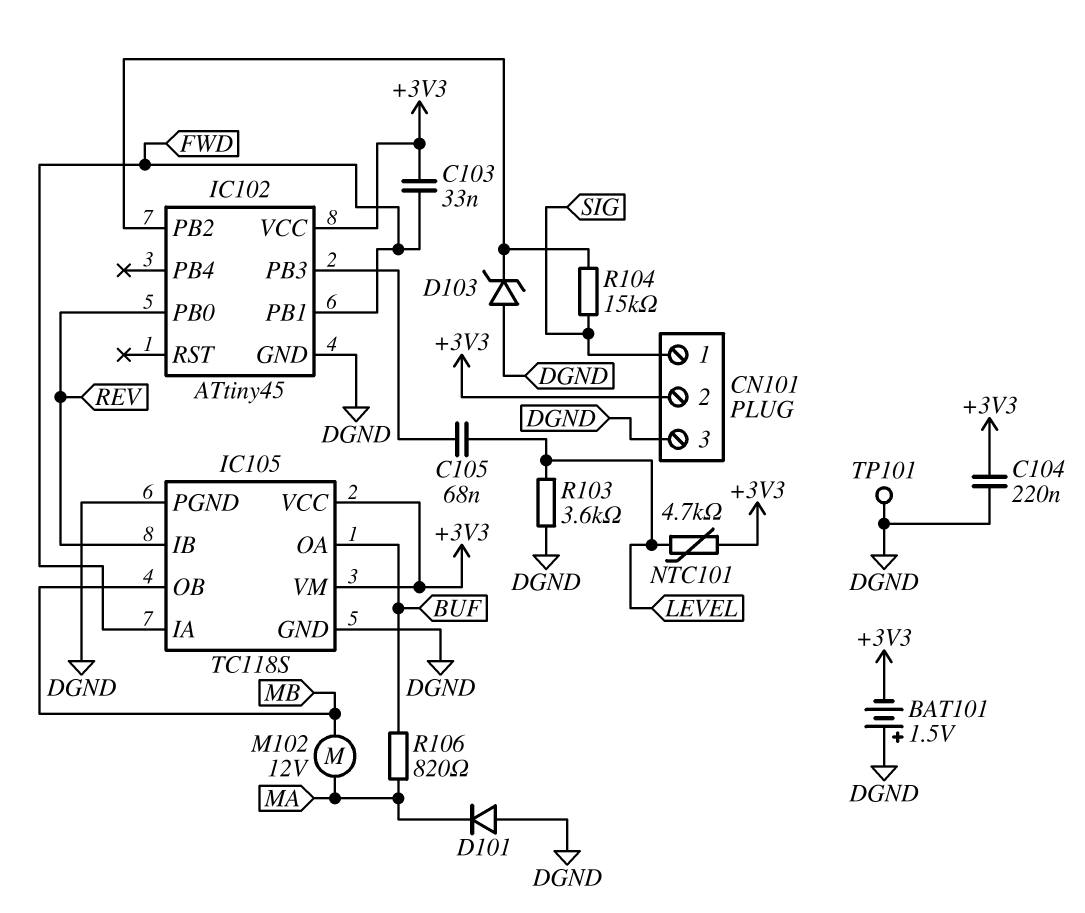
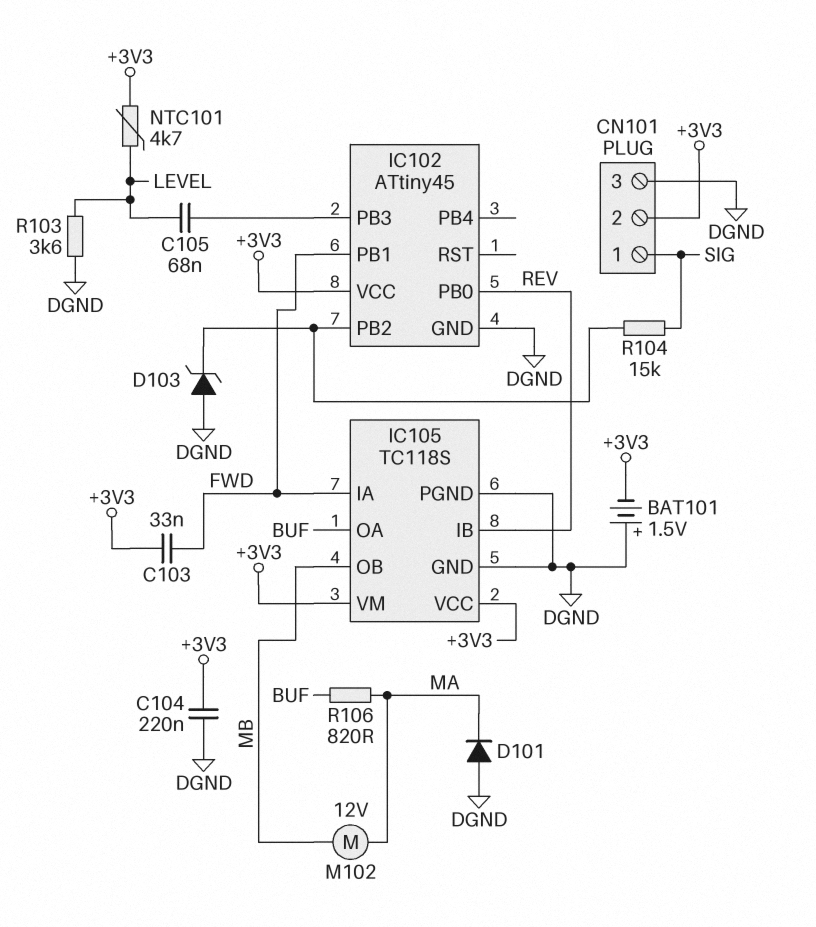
TP101: test point (DGND) -> none

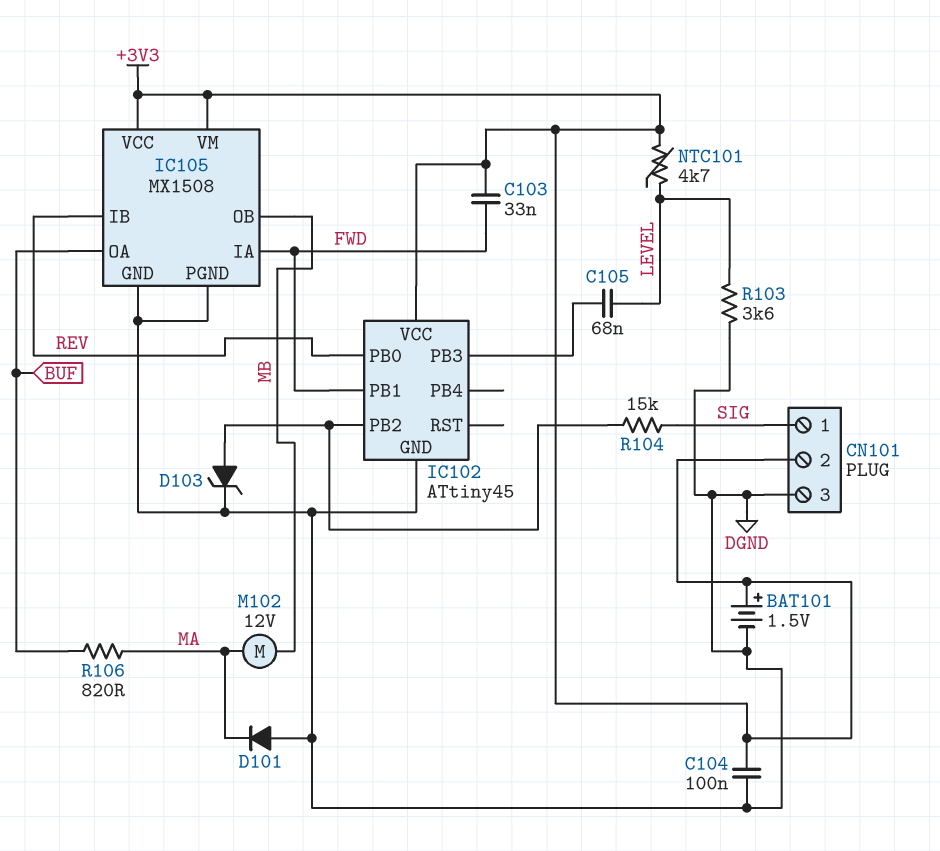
BAT101: 1.5V (plus DGND, minus +3V3) -> 1.5V (plus +3V3, minus DGND)
C104: 220nF (+3V3, DGND) -> 100nF (+3V3, DGND)
D103: zener (A DGND, K IC102/PB2) -> zener (A IC102/PB2, K DGND)
IC105: TC118S -> MX1508

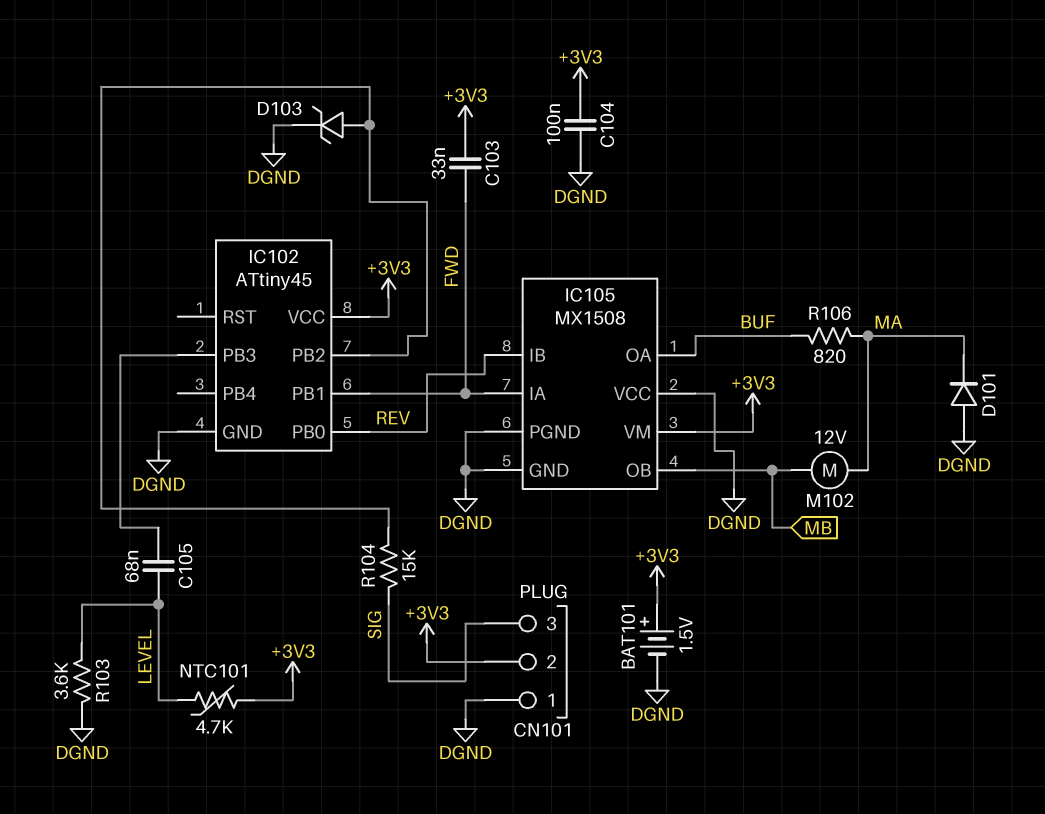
CN101 pin 1: SIG -> DGND
CN101 pin 3: DGND -> SIG
IC105 pin VCC: +3V3 -> DGND

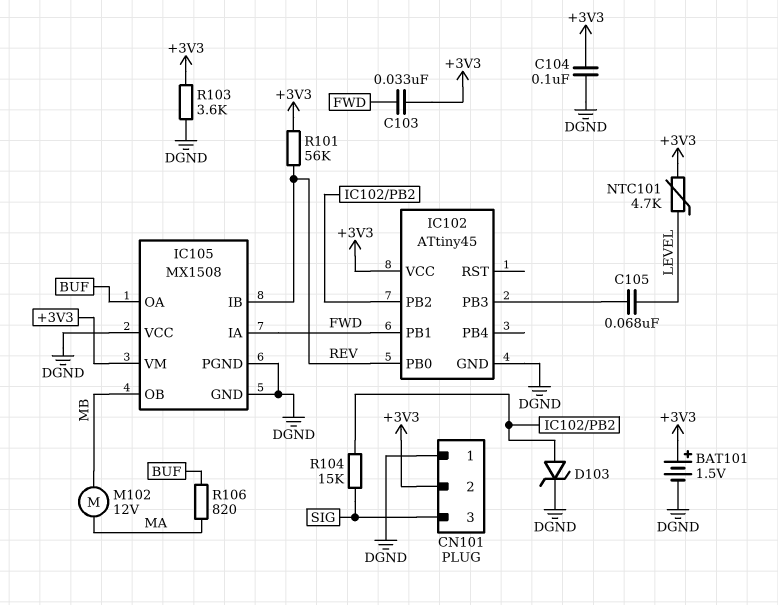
D101: diode (A DGND, K MA) -> none
R101: none -> 56k (+3V3, REV)
R103: 3.6k (DGND, LEVEL) -> 3.6k (+3V3, DGND)

